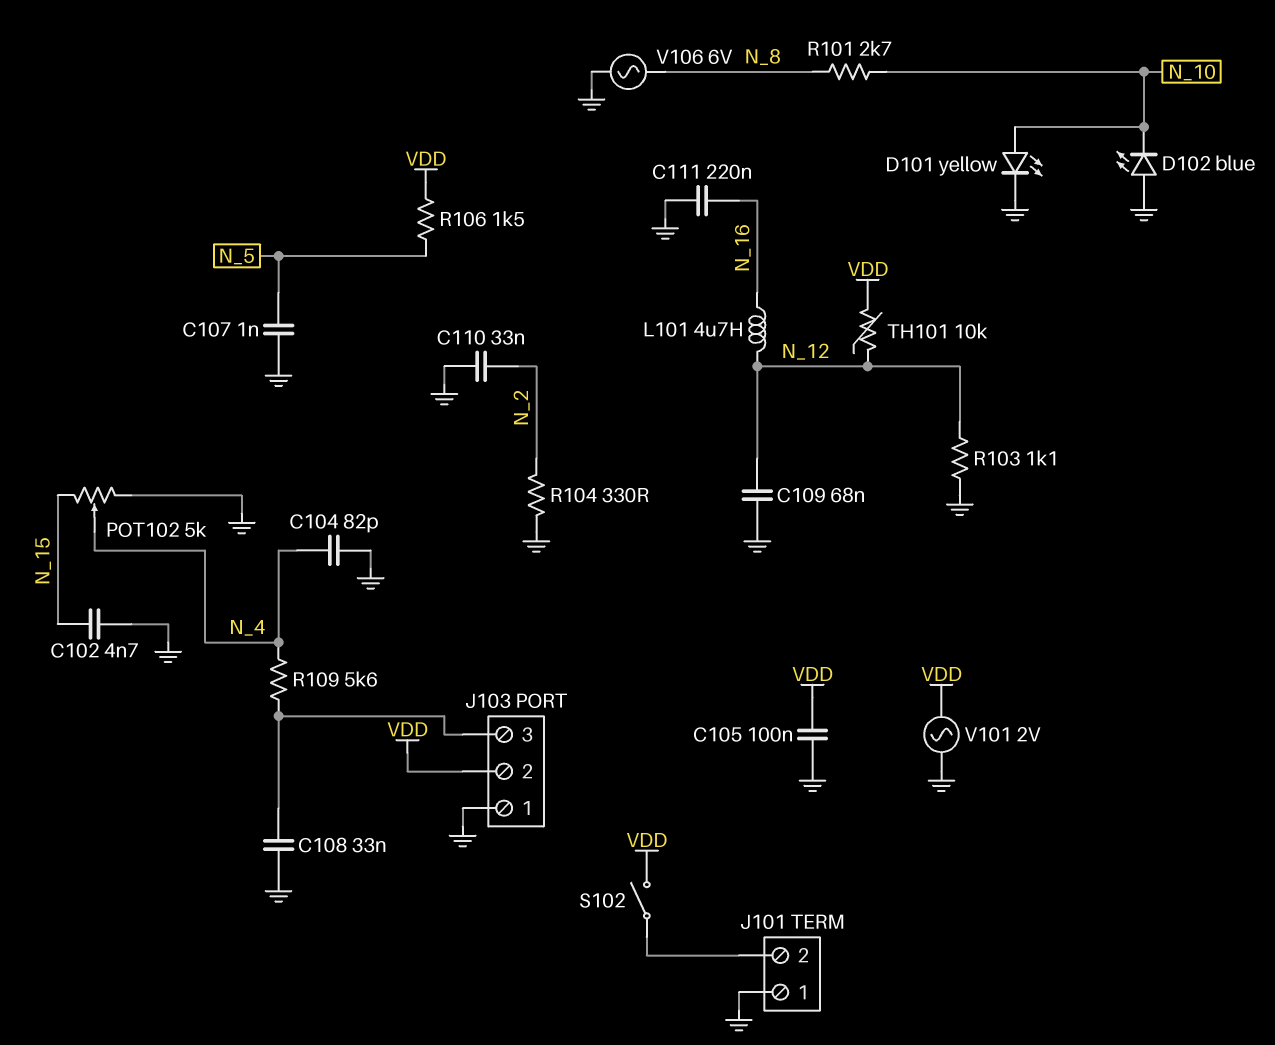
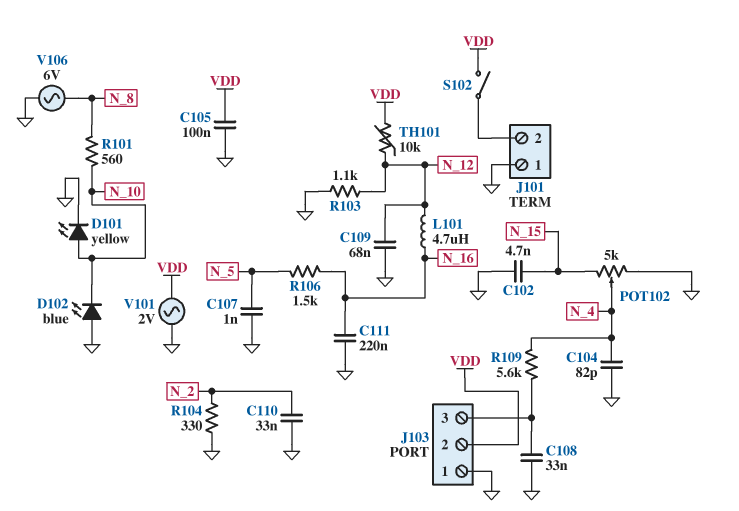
R101: 2.7k (N_8, N_10) -> 560 (N_8, N_10)
R106: 1.5k (N_5, VDD) -> 1.5k (N_5, N_16)

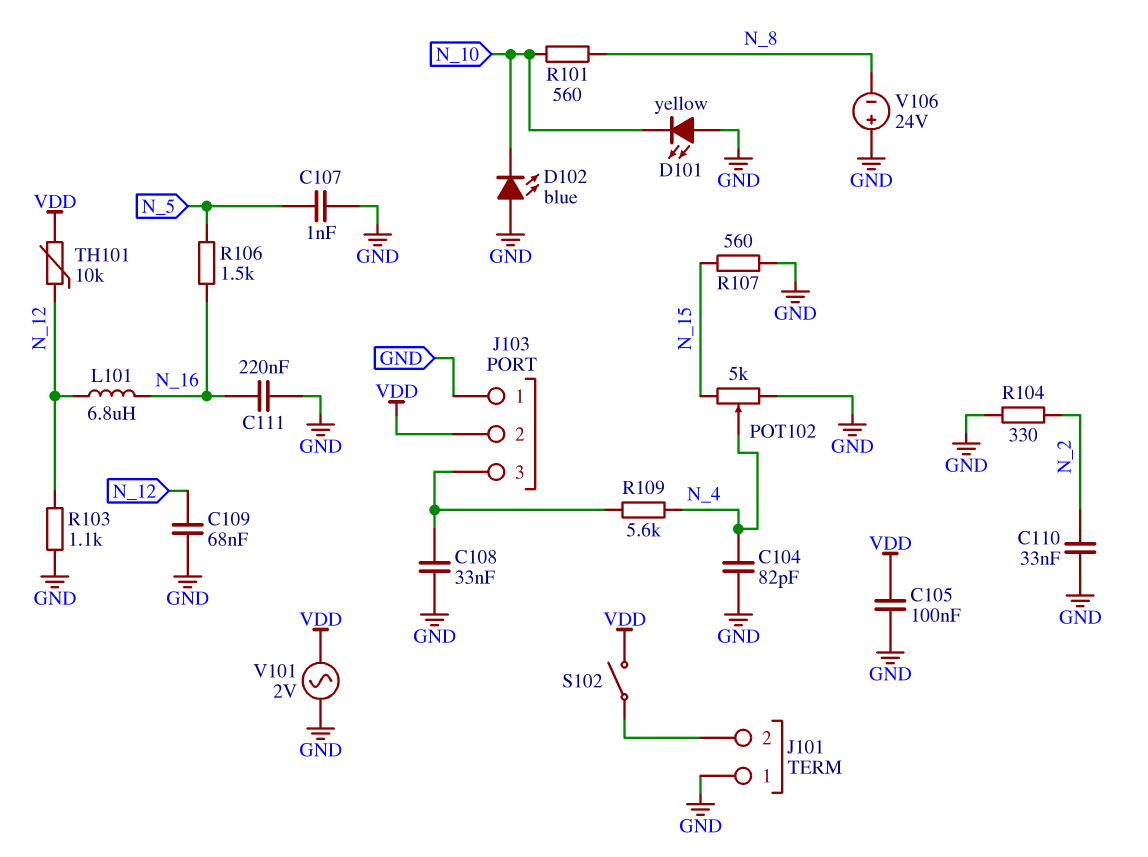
C102: 4.7nF (GND, N_15) -> none
D101: LED yellow (A N_10, K GND) -> LED yellow (A GND, K N_10)
L101: 4.7uH (N_12, N_16) -> 6.8uH (N_12, N_16)
R107: none -> 560 (GND, N_15)
V106: AC 6V (GND, N_8) -> 24V (plus GND, minus N_8)

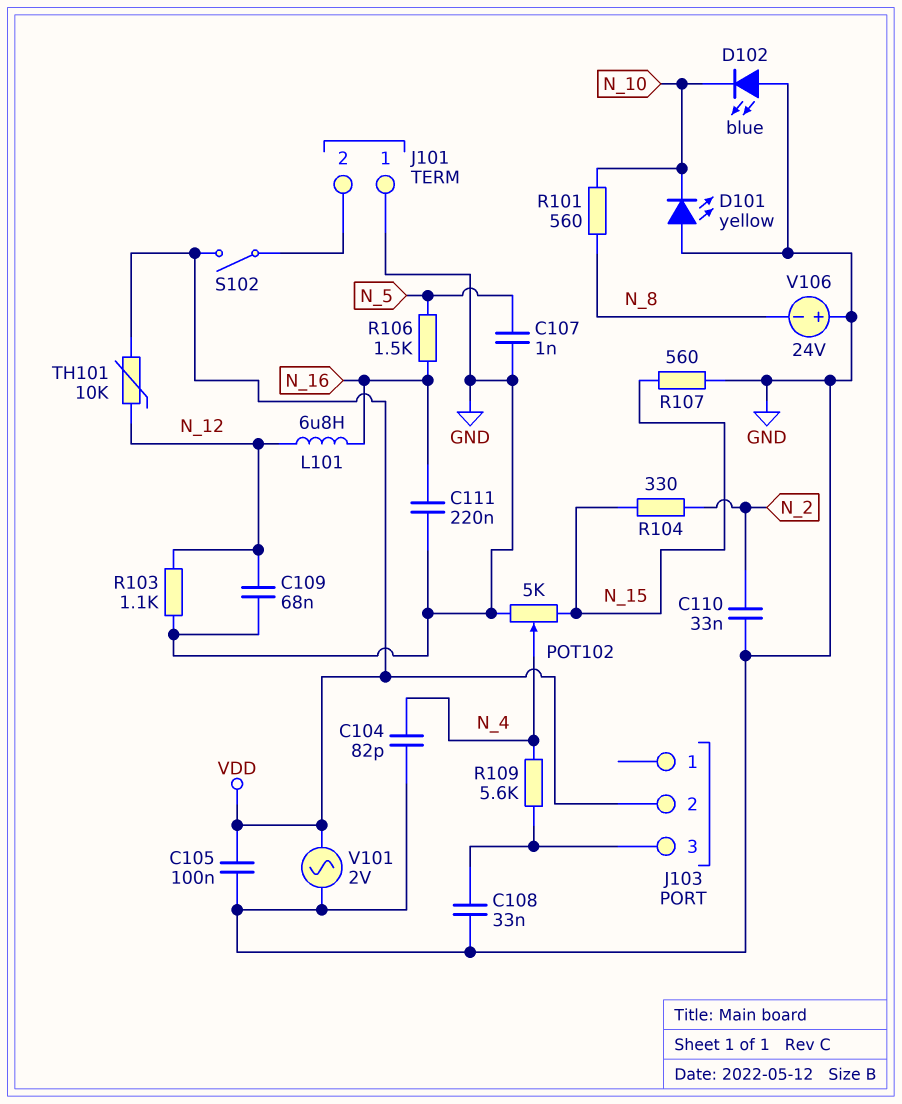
J103 pin 1: GND -> none
R104: 330 (GND, N_2) -> 330 (N_2, N_15)

